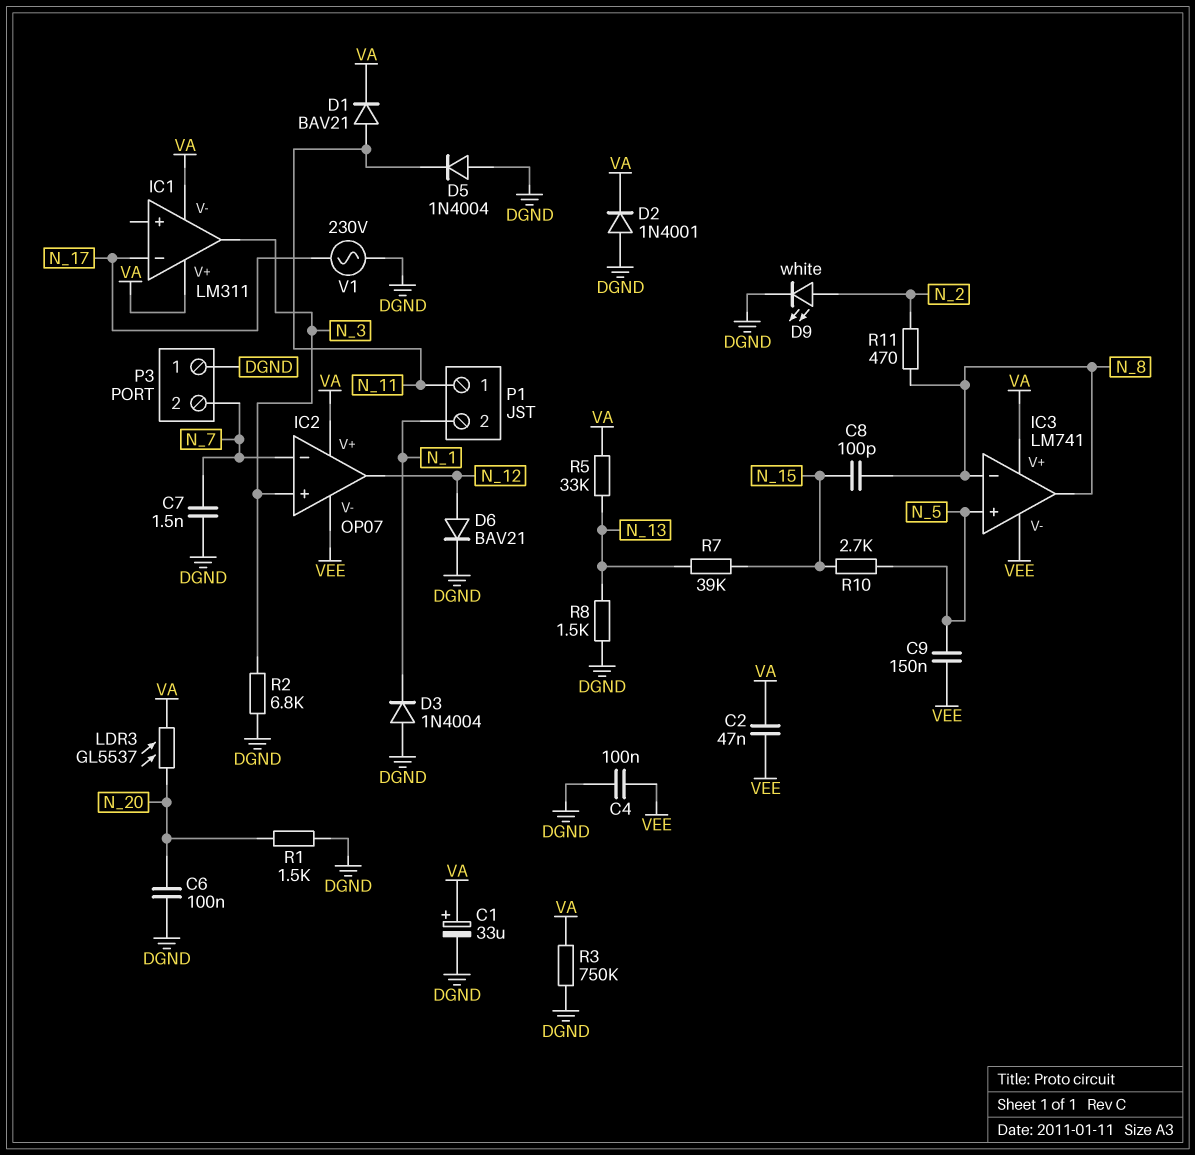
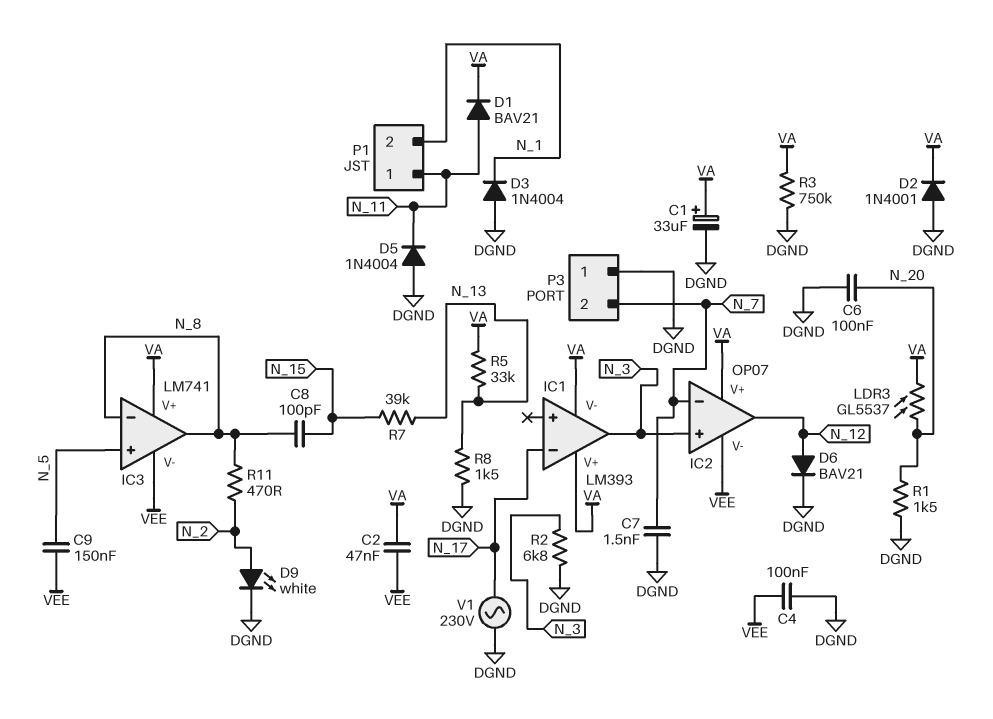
IC1: LM311 -> LM393
R10: 2.7k (N_5, N_15) -> none

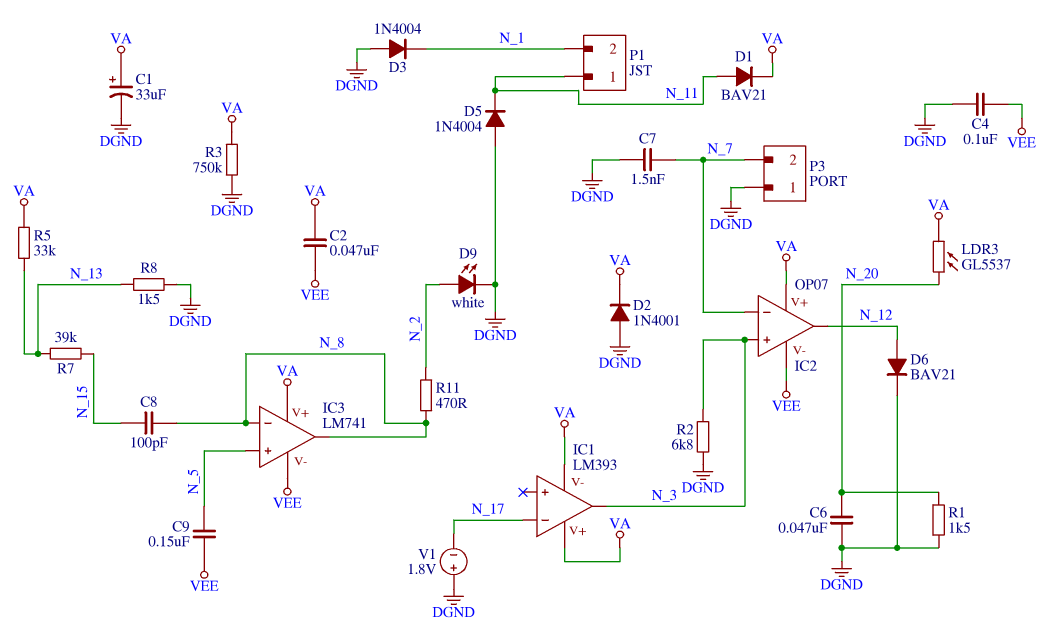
C6: 100nF (DGND, N_20) -> 47nF (DGND, N_20)
V1: AC 230V (DGND, N_17) -> 1.8V (plus DGND, minus N_17)

